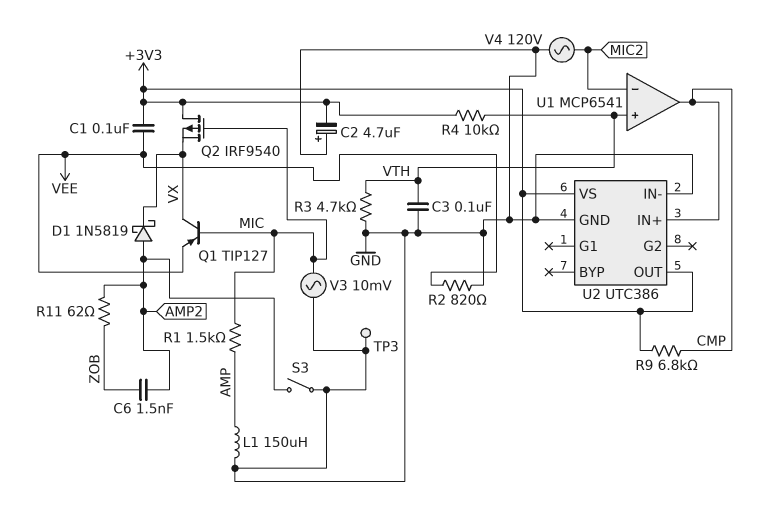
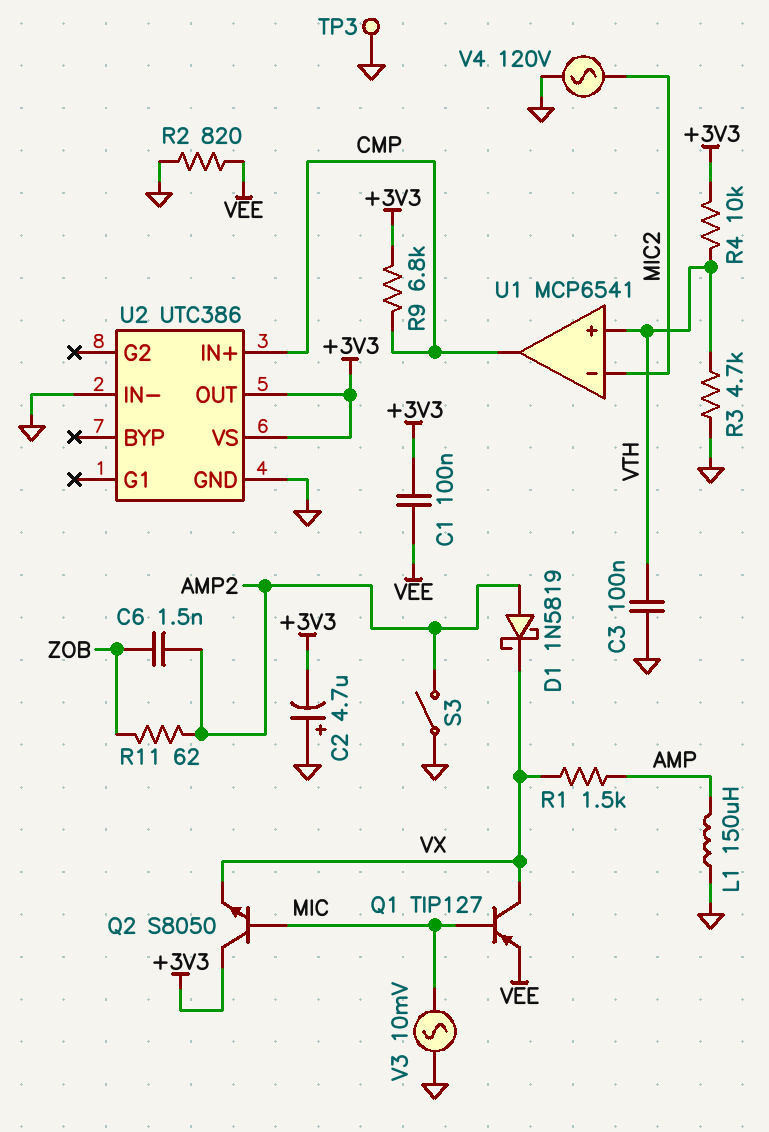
Q2: PMOS IRF9540 (G MIC, D +3V3, S VX) -> NPN S8050 (B MIC, C +3V3, E VX)
R1: 1.5k (AMP, MIC) -> 1.5k (AMP, VX)

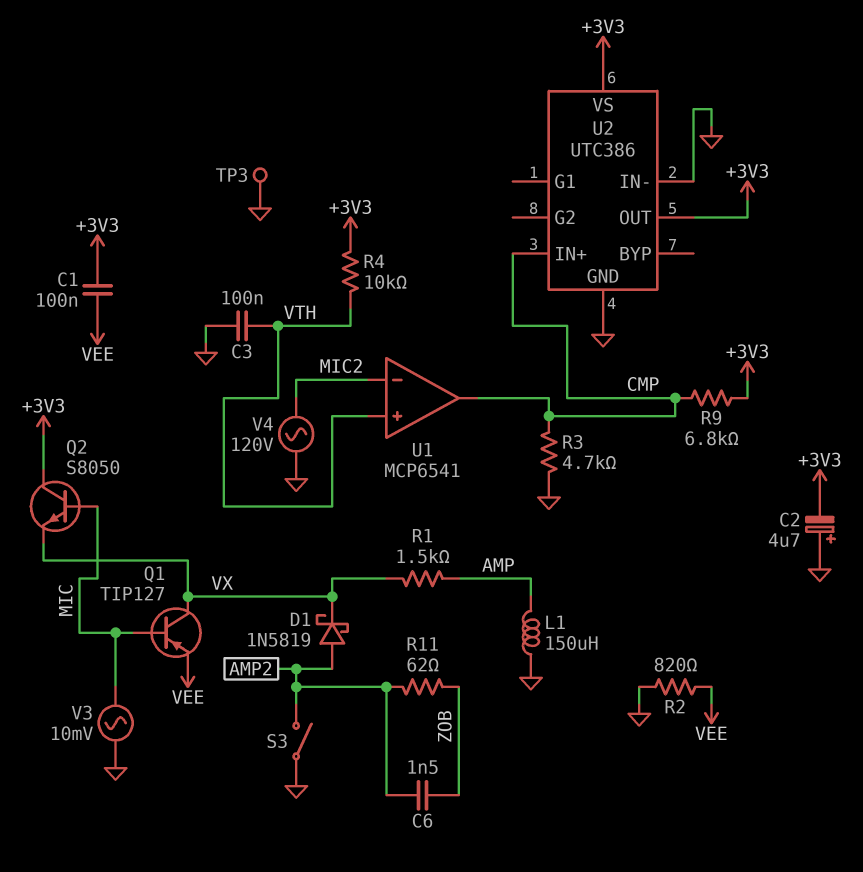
R3: 4.7k (GND, VTH) -> 4.7k (CMP, GND)

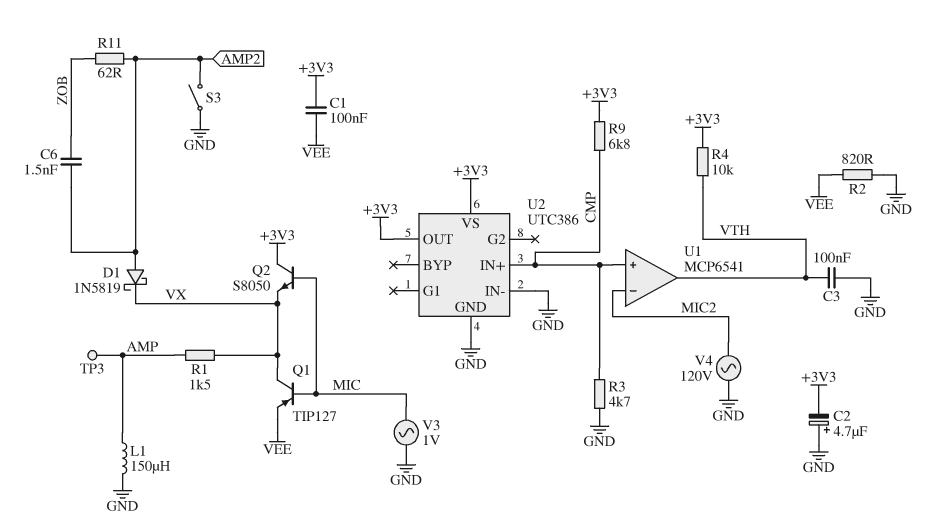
TP3: test point (GND) -> test point (AMP)
U1 pin in+: VTH -> CMP
U1 pin out: CMP -> VTH
V3: AC 10mV (GND, MIC) -> AC 1V (GND, MIC)

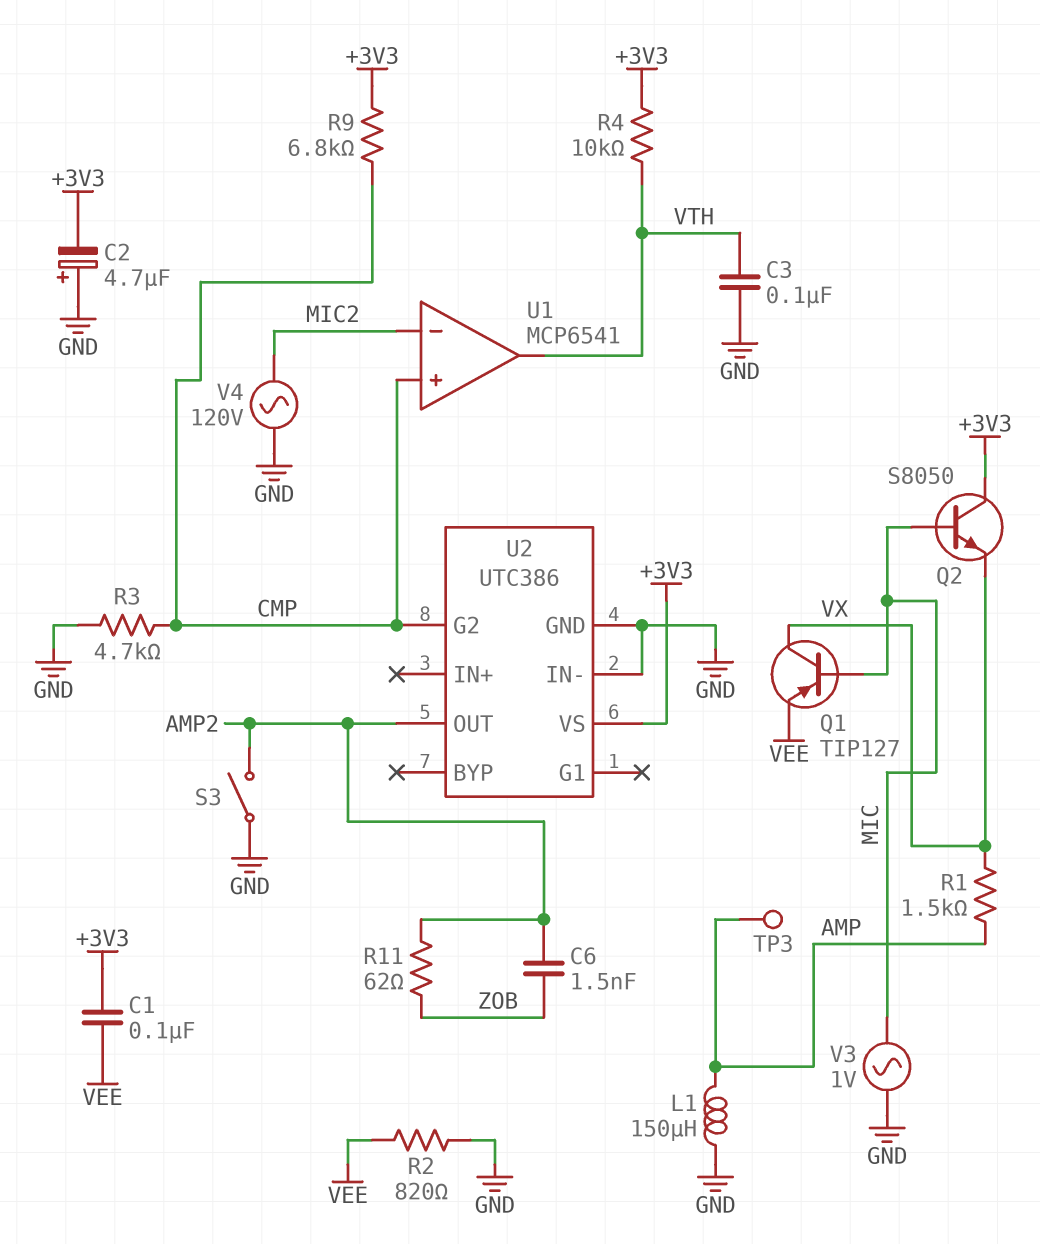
D1: schottky 1N5819 (A AMP2, K VX) -> none
U2 pin G2: none -> CMP
U2 pin IN+: CMP -> none
U2 pin OUT: +3V3 -> AMP2

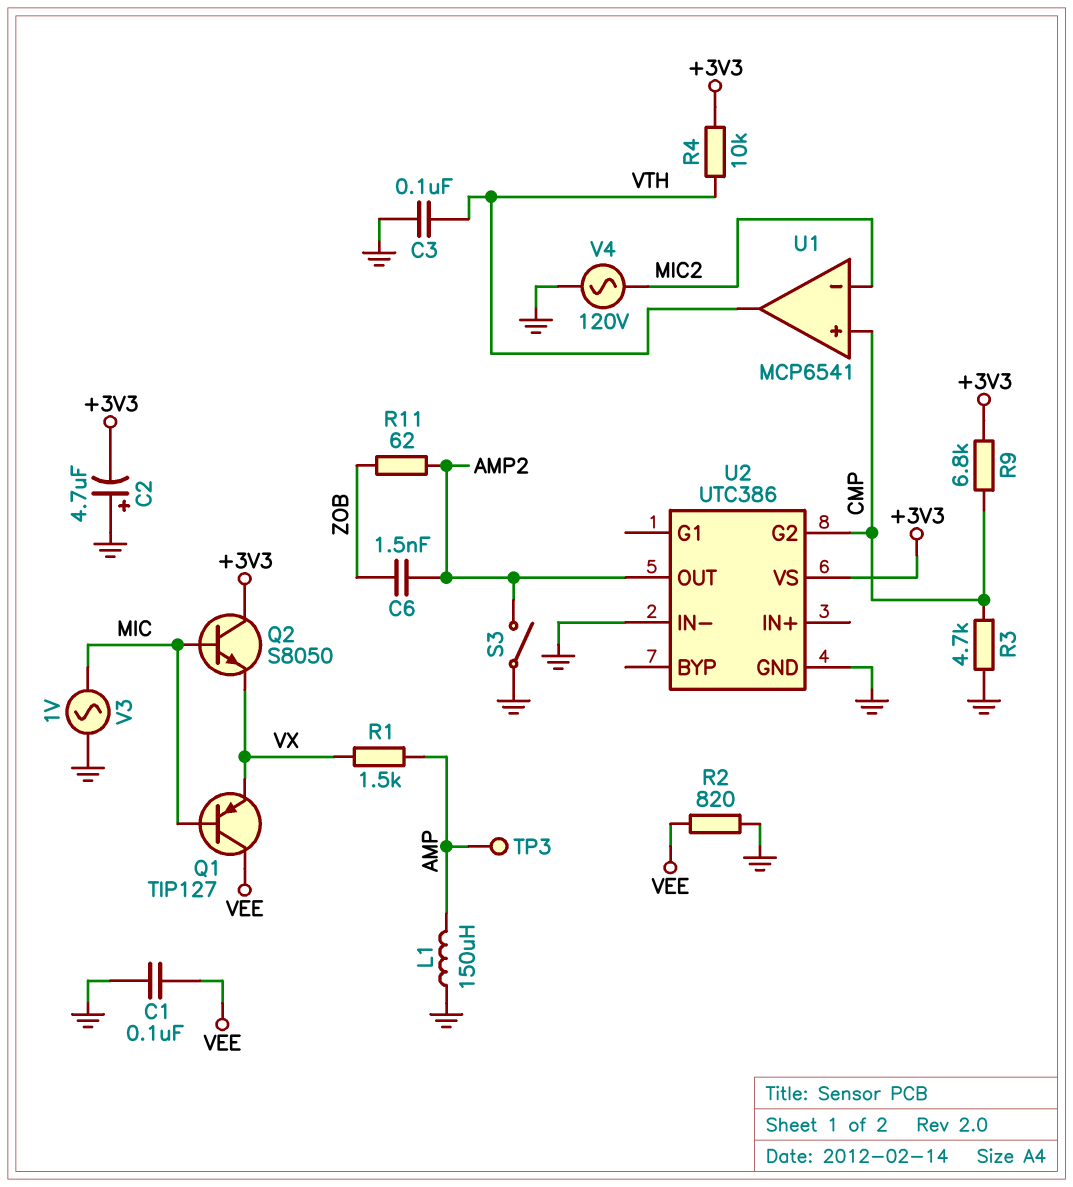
C1: 100nF (+3V3, VEE) -> 100nF (GND, VEE)
Q1: PNP TIP127 (B MIC, C VX, E VEE) -> PNP TIP127 (B MIC, C VEE, E VX)

